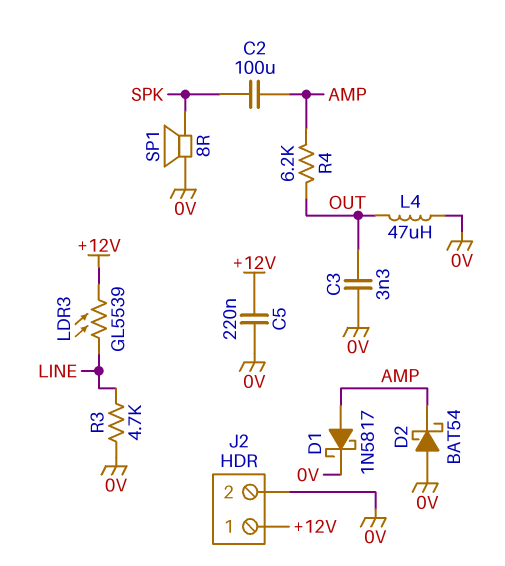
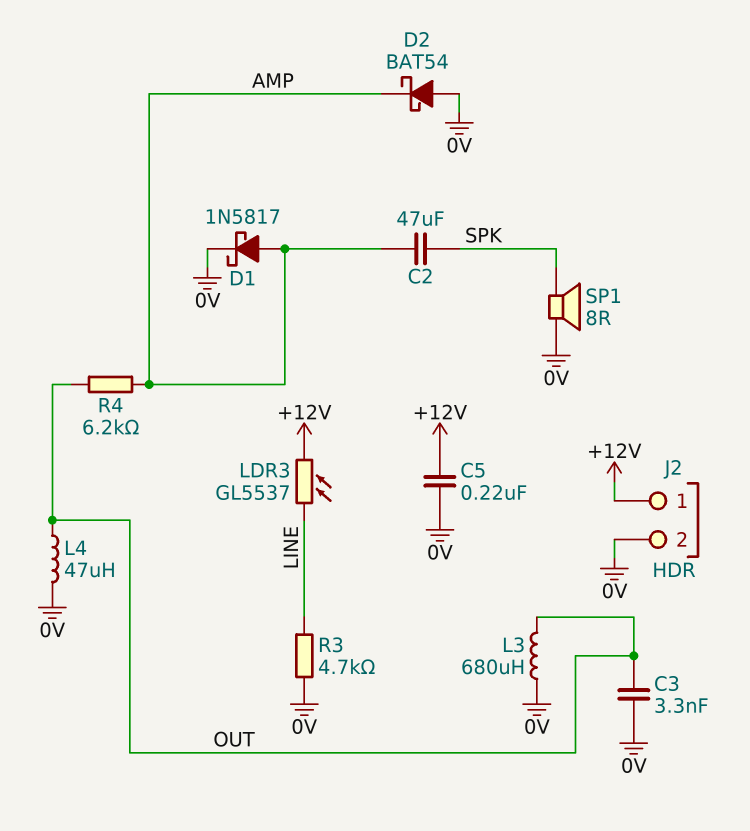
C2: 100uF (AMP, SPK) -> 47uF (AMP, SPK)
L3: none -> 680uH (0V, OUT)
LDR3: GL5539 (+12V, LINE) -> GL5537 (+12V, LINE)

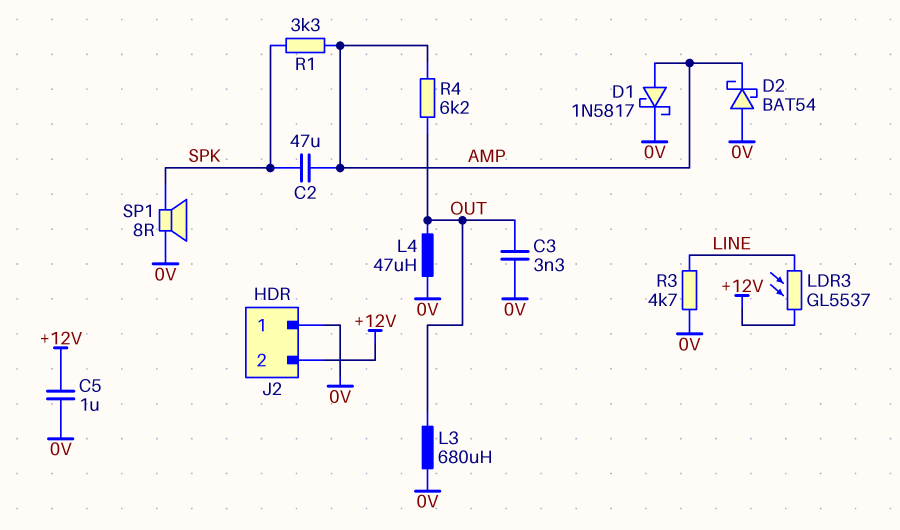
C5: 220nF (+12V, 0V) -> 1uF (+12V, 0V)
J2 pin 1: +12V -> 0V
J2 pin 2: 0V -> +12V
R1: none -> 3.3k (AMP, SPK)

